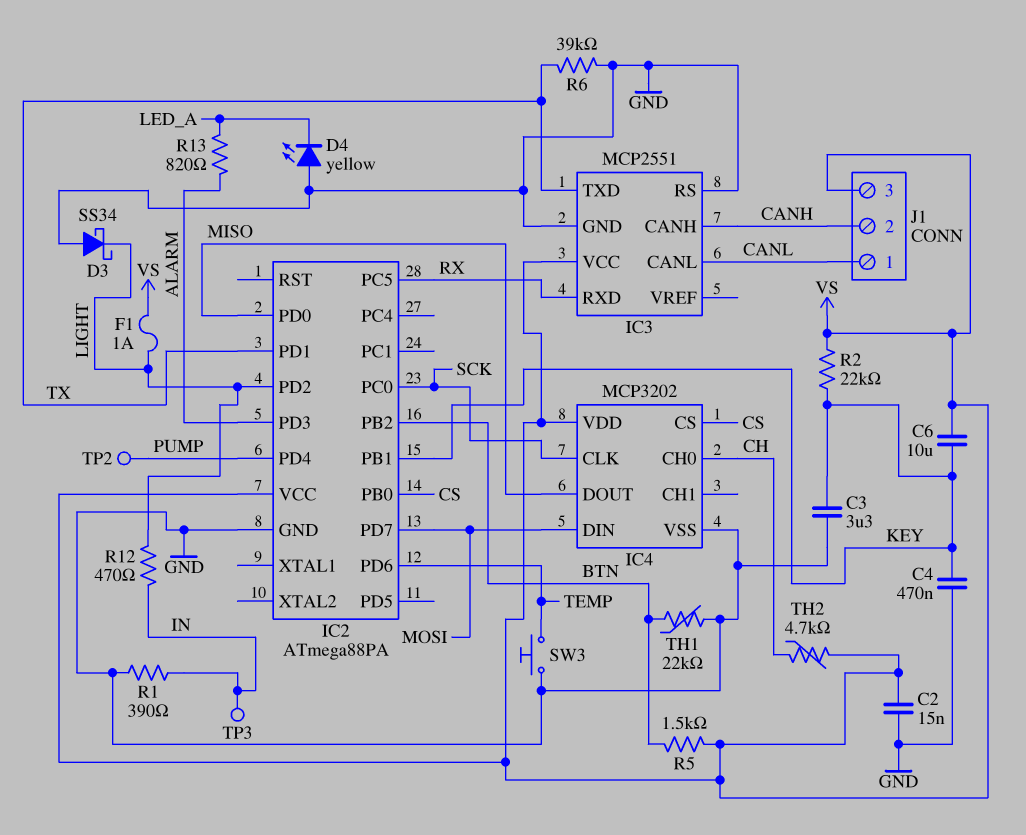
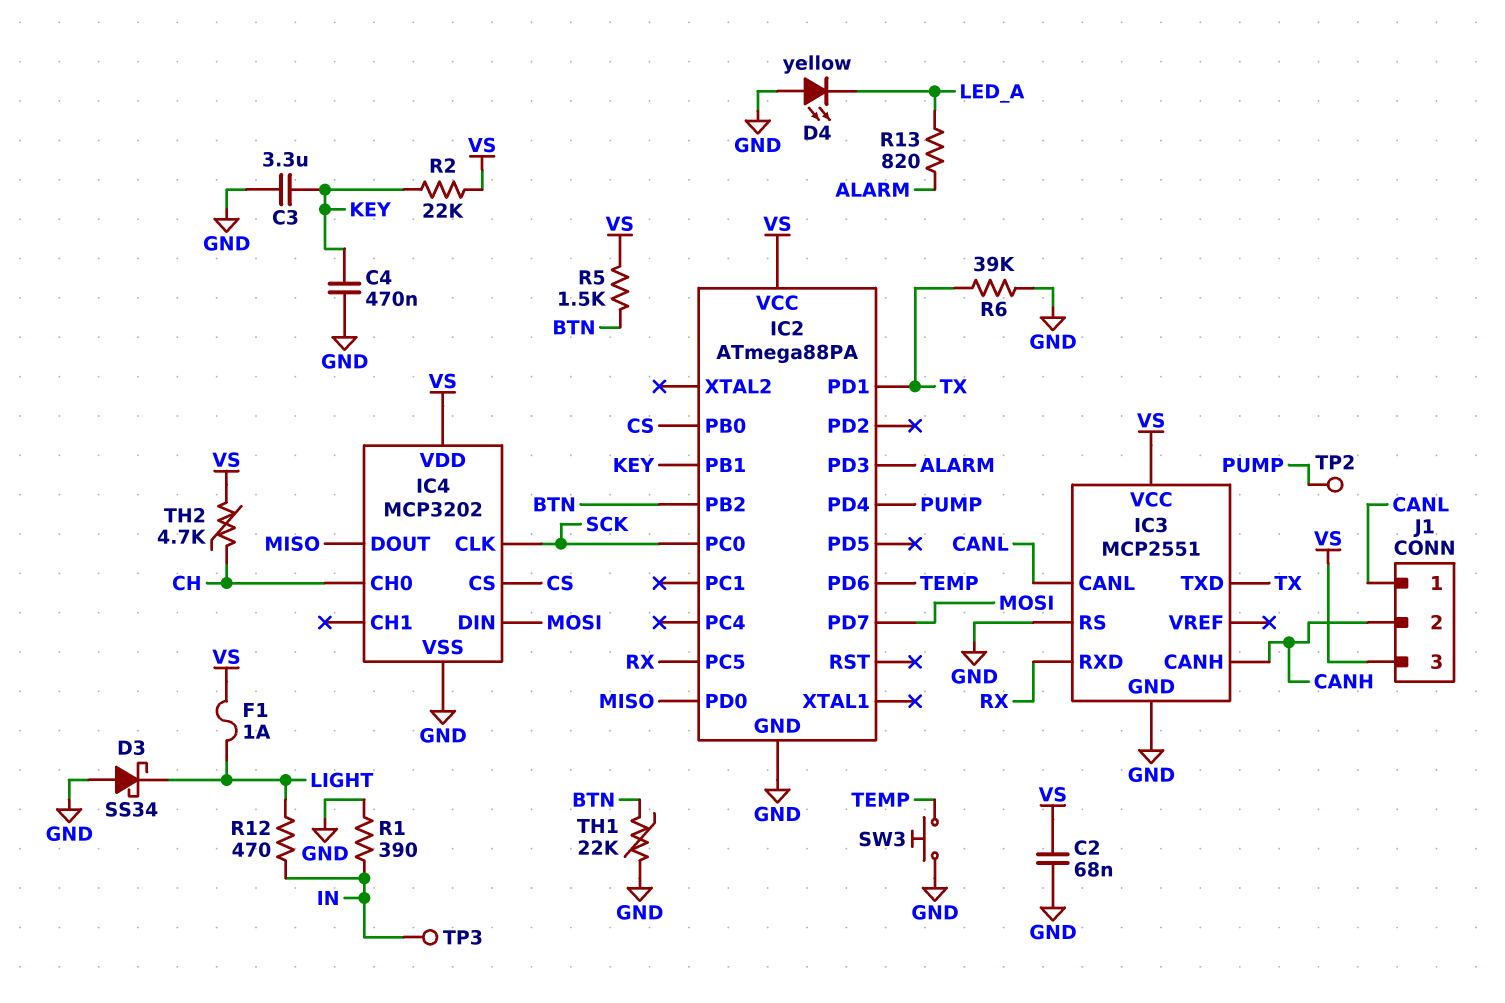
C2: 15nF (GND, VS) -> 68nF (GND, VS)
C6: 10uF (KEY, VS) -> none
IC2 pin PD2: LIGHT -> none

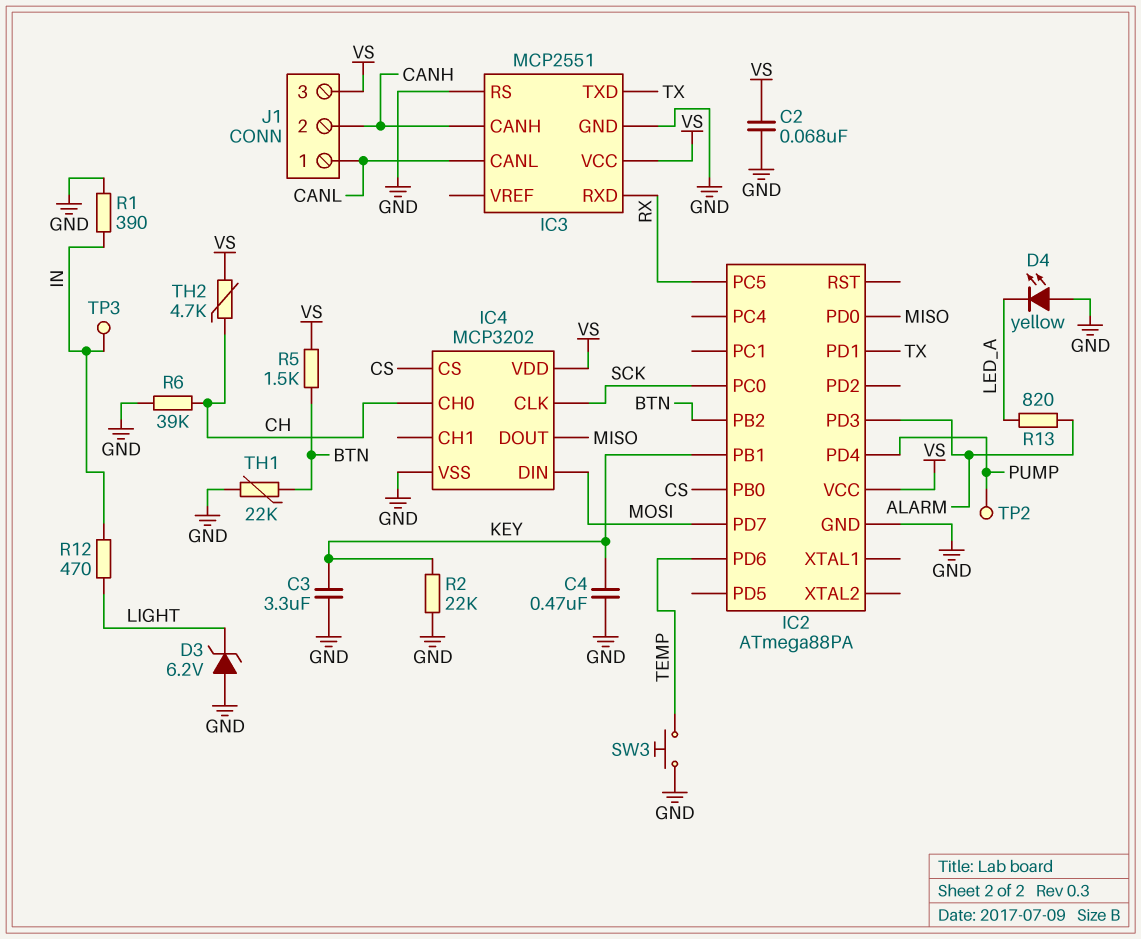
D3: schottky SS34 (A GND, K LIGHT) -> zener 6.2V (A GND, K LIGHT)
F1: 1A (LIGHT, VS) -> none
R2: 22k (KEY, VS) -> 22k (GND, KEY)
R6: 39k (GND, TX) -> 39k (CH, GND)

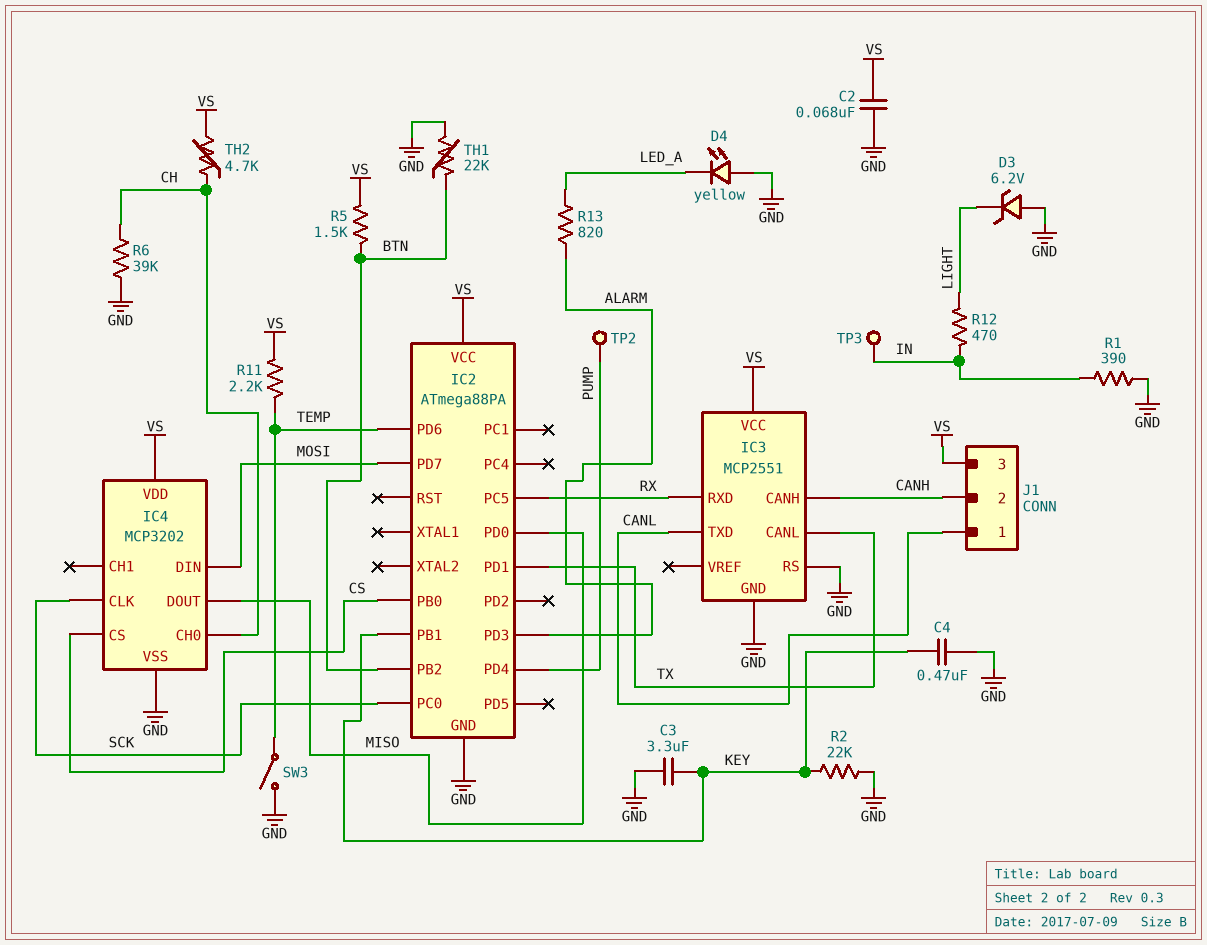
IC3 pin CANL: CANL -> TX
IC3 pin TXD: TX -> CANL
R11: none -> 2.2k (TEMP, VS)
SW3: button (GND, TEMP) -> switch (GND, TEMP)

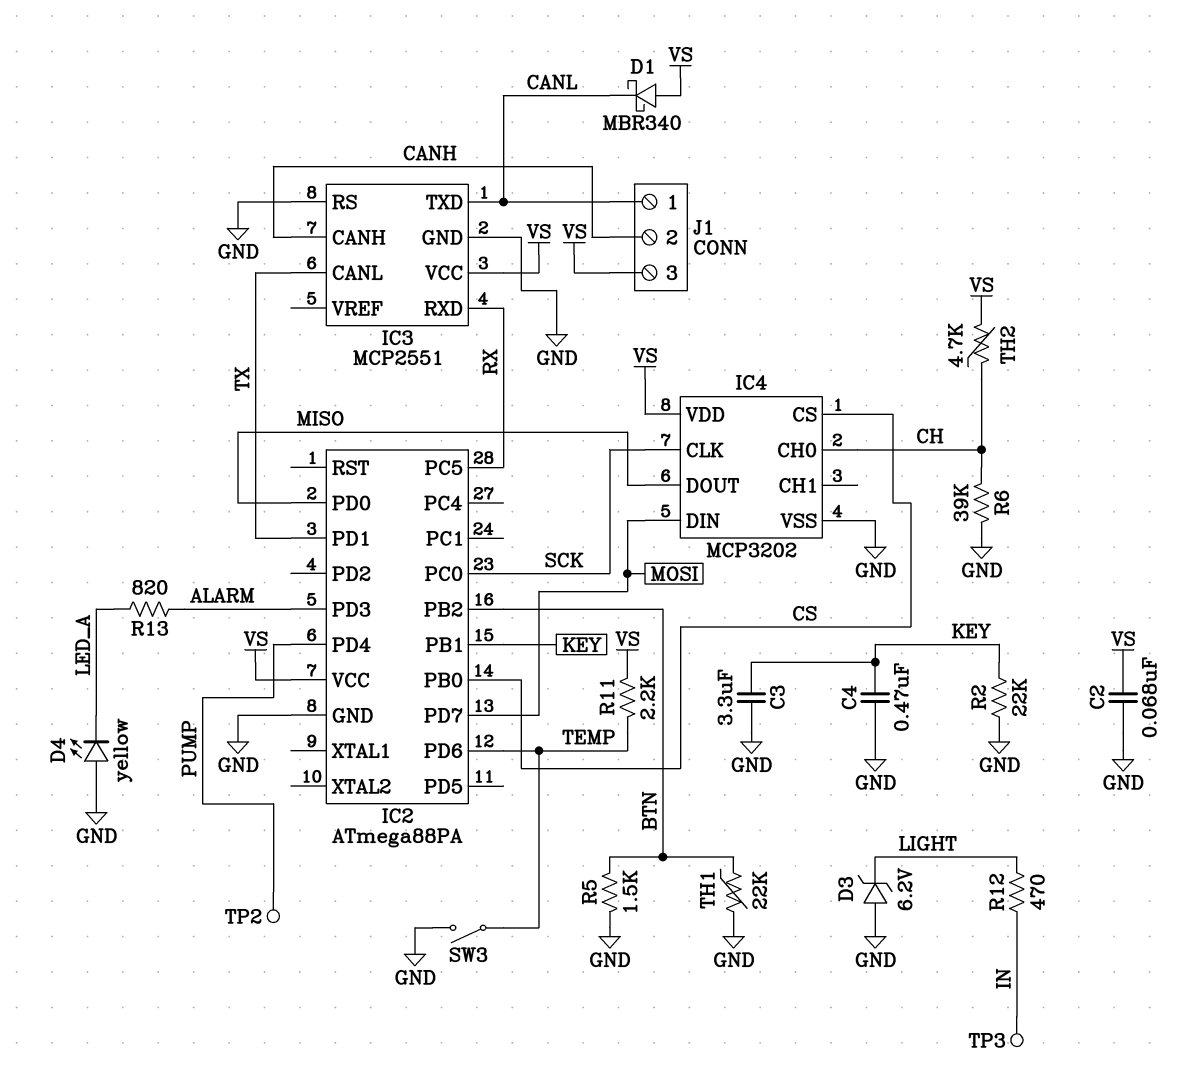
D1: none -> schottky MBR340 (A VS, K CANL)
R1: 390 (GND, IN) -> none
R5: 1.5k (BTN, VS) -> 1.5k (BTN, GND)

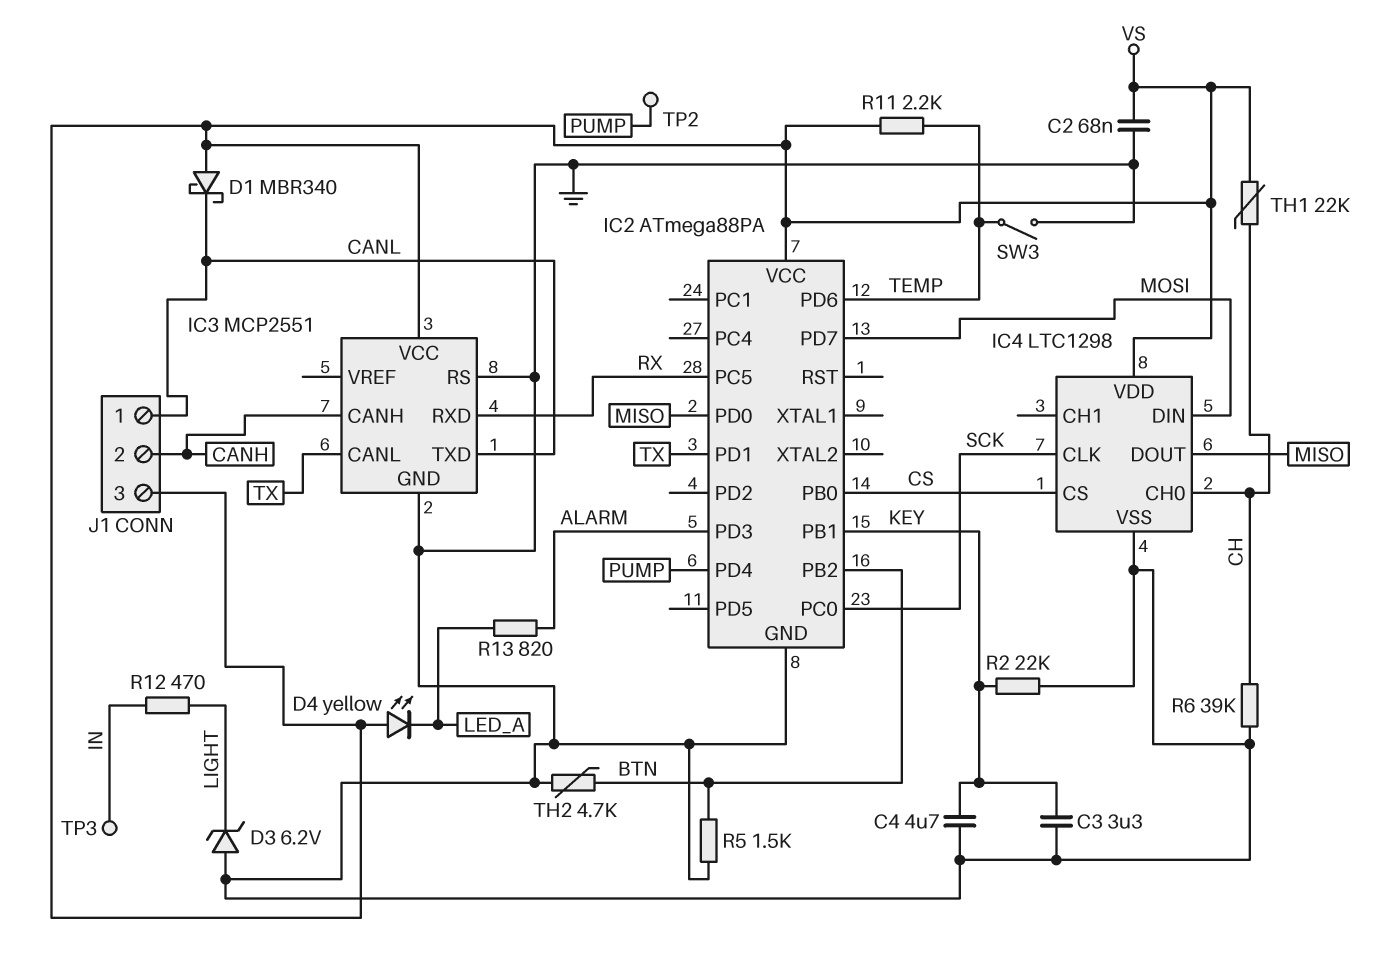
C4: 470nF (GND, KEY) -> 4.7uF (GND, KEY)
D4: LED yellow (A GND, K LED_A) -> LED yellow (A VS, K LED_A)
IC4: MCP3202 -> LTC1298
TH1: 22k (BTN, GND) -> 22k (CH, VS)
TH2: 4.7k (CH, VS) -> 4.7k (BTN, GND)

